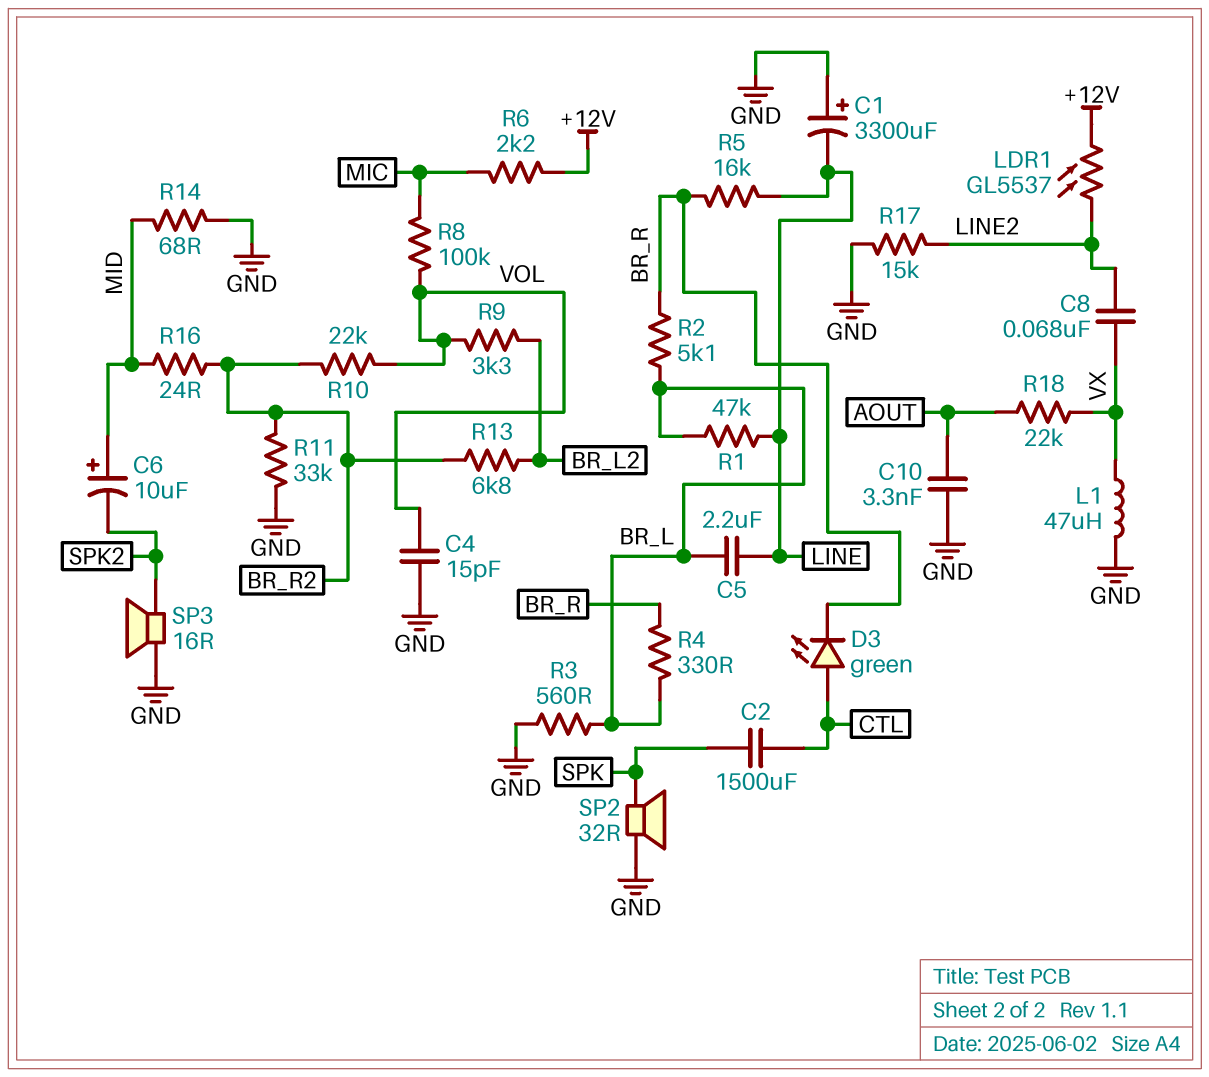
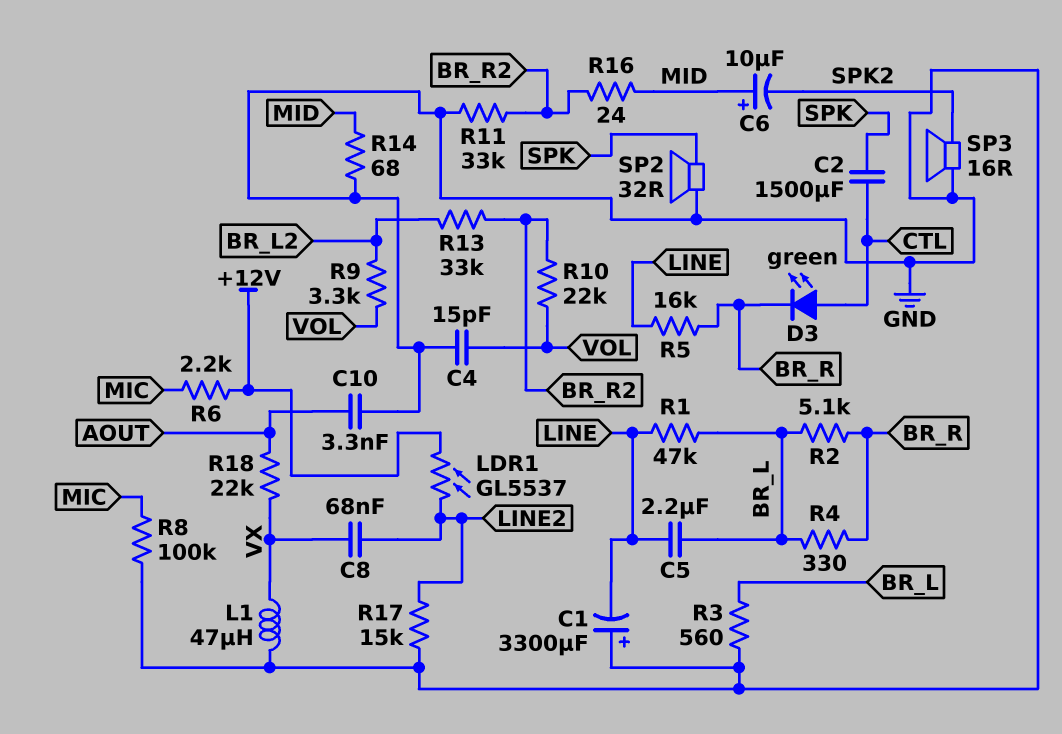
R8: 100k (MIC, VOL) -> 100k (GND, MIC)
R13: 6.8k (BR_L2, BR_R2) -> 33k (BR_L2, BR_R2)

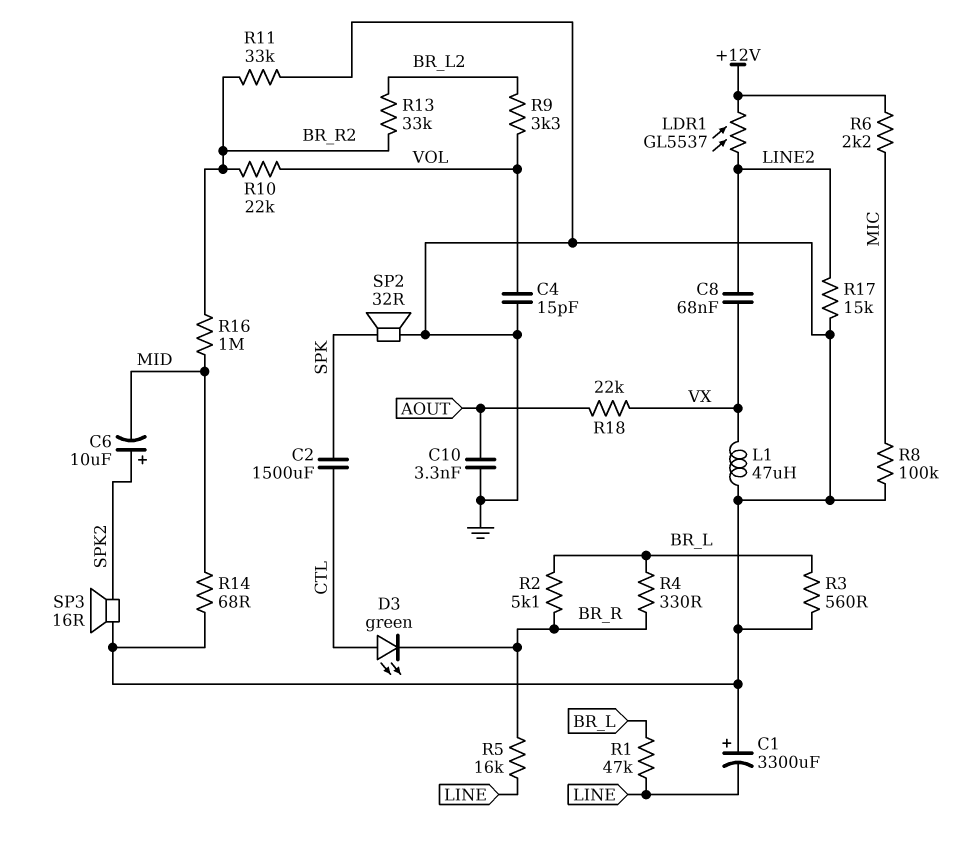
C5: 2.2uF (BR_L, LINE) -> none
C6: 10uF (plus MID, minus SPK2) -> 10uF (plus SPK2, minus MID)
R16: 24 (BR_R2, MID) -> 1M (BR_R2, MID)

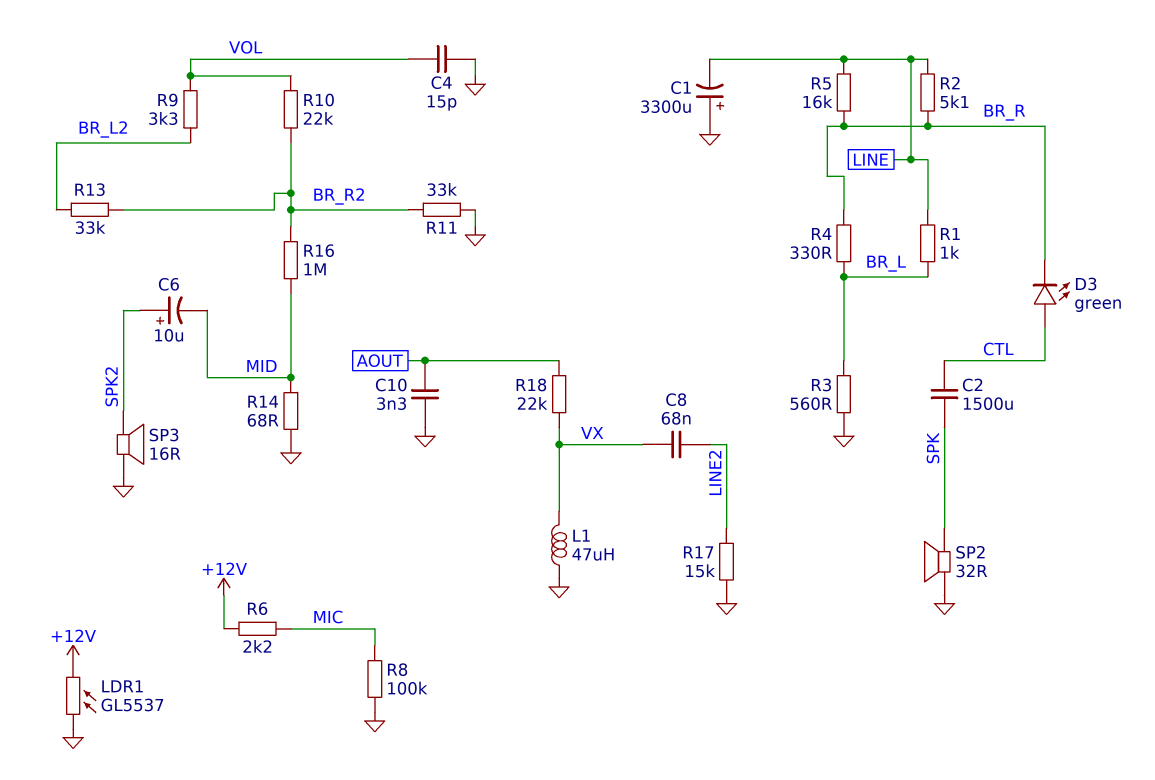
LDR1: GL5537 (+12V, LINE2) -> GL5537 (+12V, GND)
R1: 47k (BR_L, LINE) -> 1k (BR_L, LINE)
R2: 5.1k (BR_L, BR_R) -> 5.1k (BR_R, LINE)

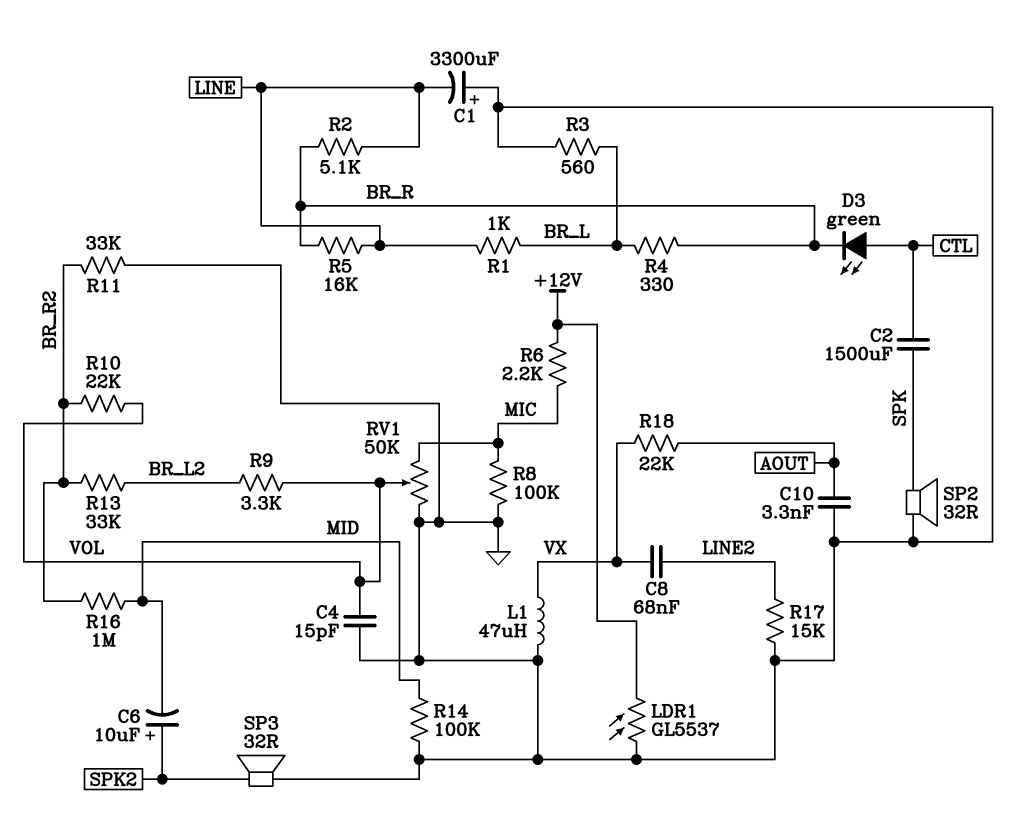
R14: 68 (GND, MID) -> 100k (GND, MID)
RV1: none -> 50k (GND, MIC, wiper VOL)
SP3: speaker 16R (GND, SPK2) -> speaker 32R (GND, SPK2)

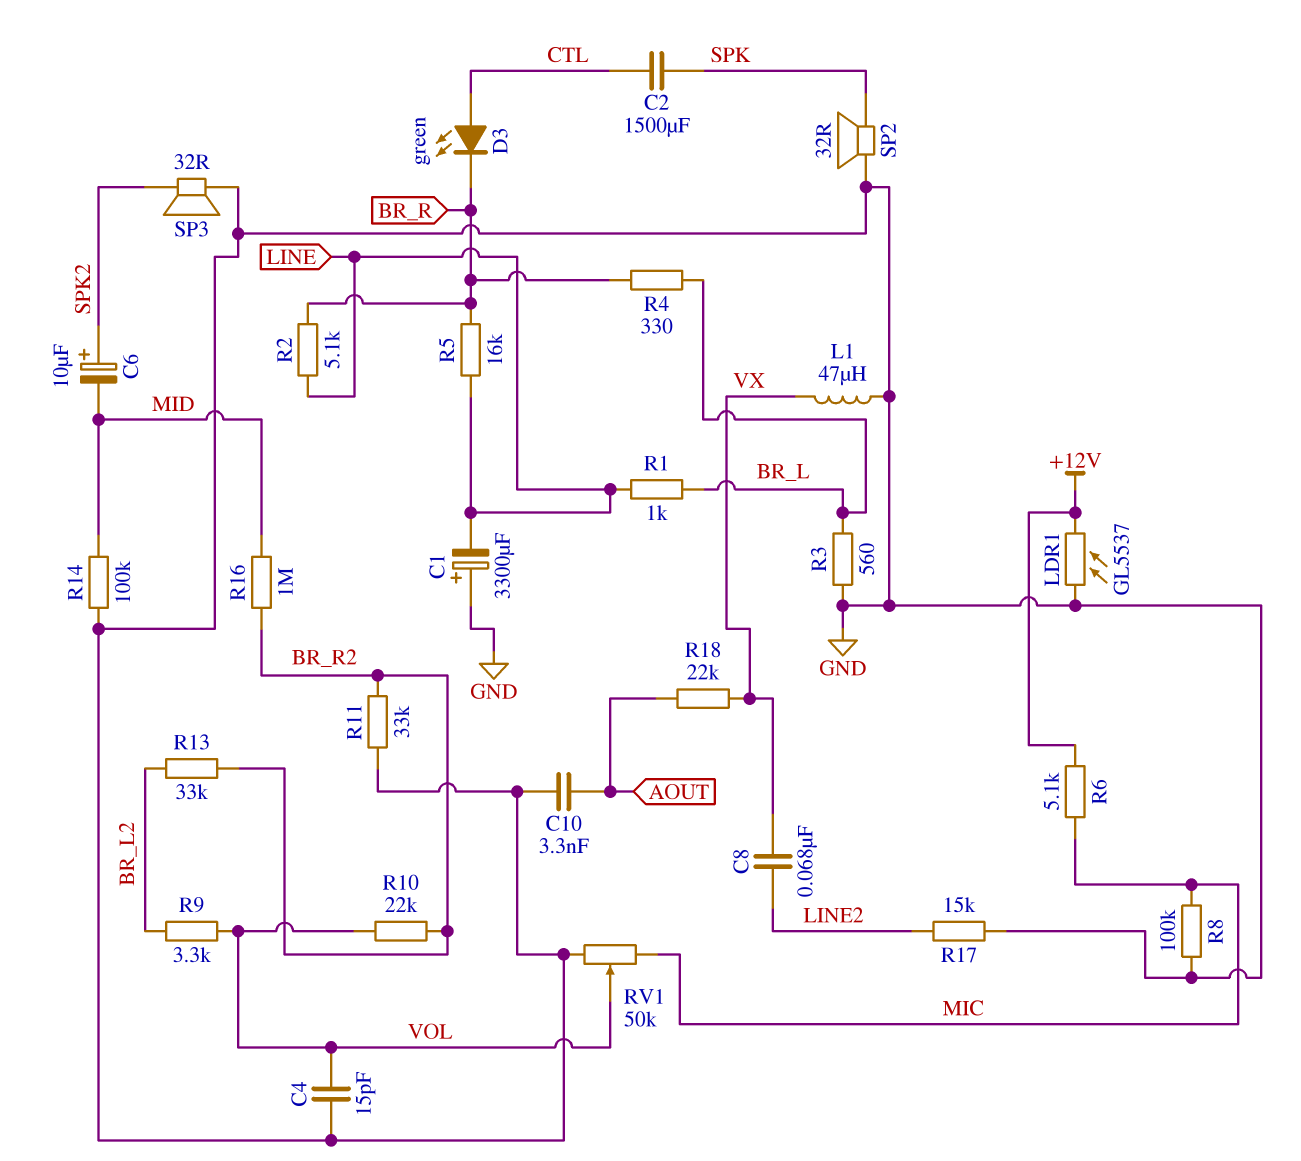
R6: 2.2k (+12V, MIC) -> 5.1k (+12V, MIC)

